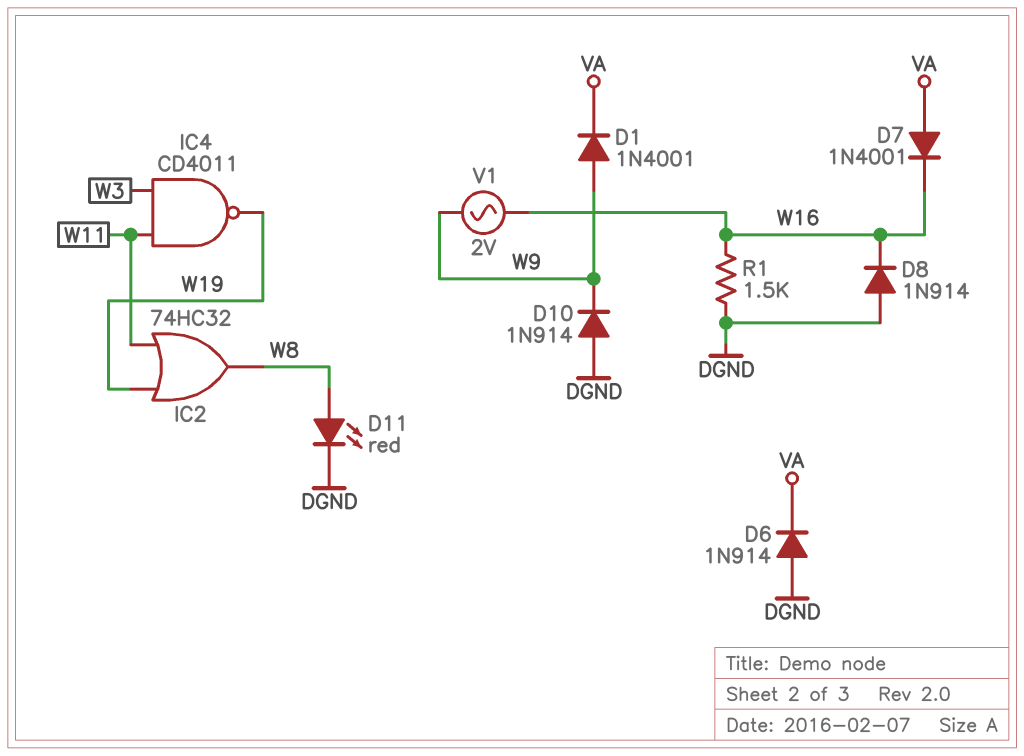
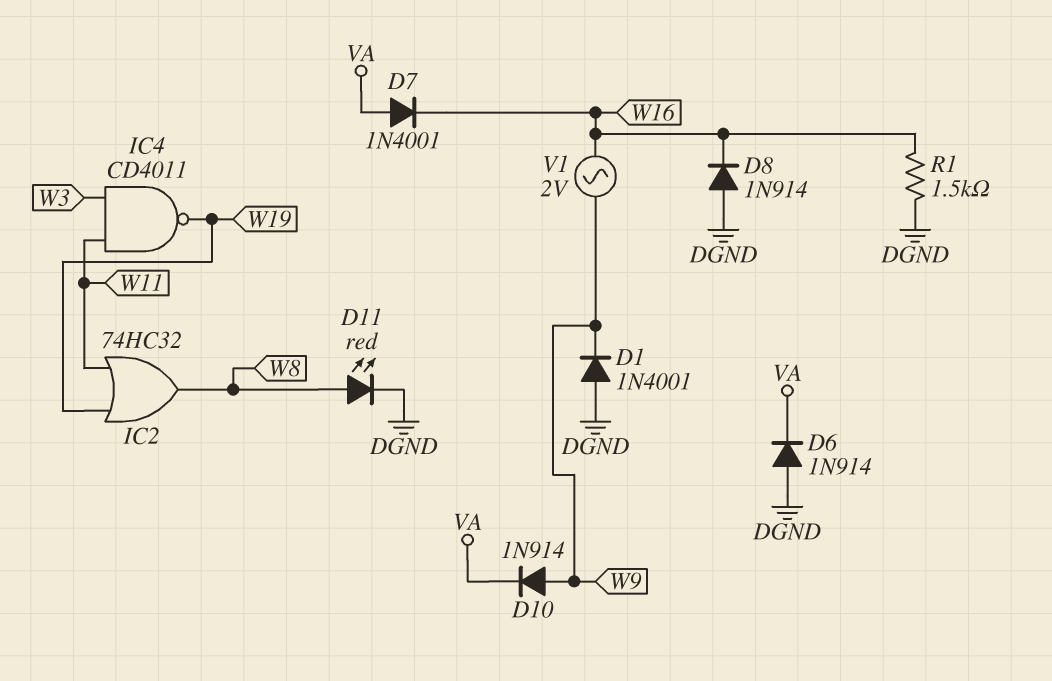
D1: diode 1N4001 (A W9, K VA) -> diode 1N4001 (A DGND, K W9)
D10: diode 1N914 (A DGND, K W9) -> diode 1N914 (A W9, K VA)

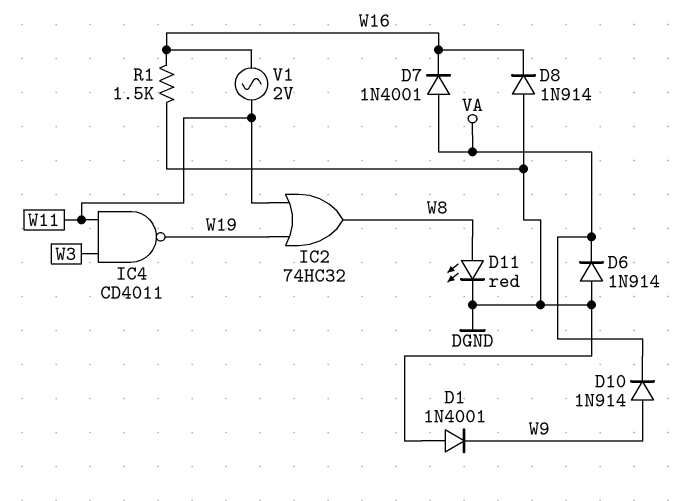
V1: AC 2V (W9, W16) -> AC 2V (W11, W16)

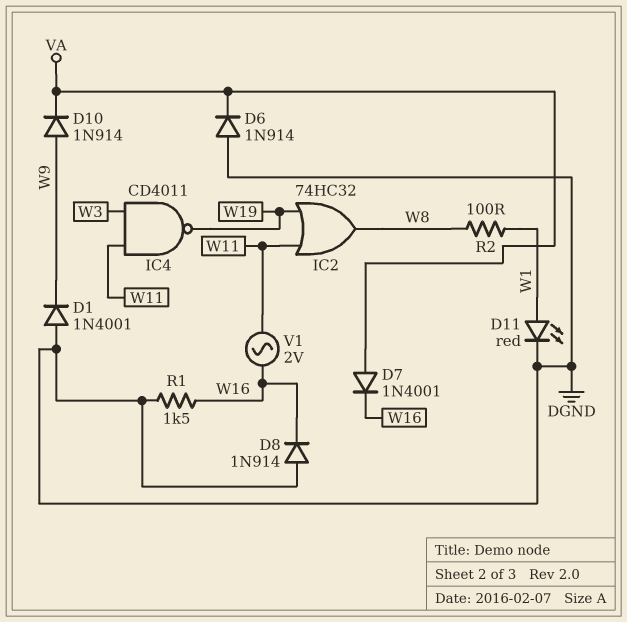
D11: LED red (A W8, K DGND) -> LED red (A W1, K DGND)
R2: none -> 100 (W1, W8)

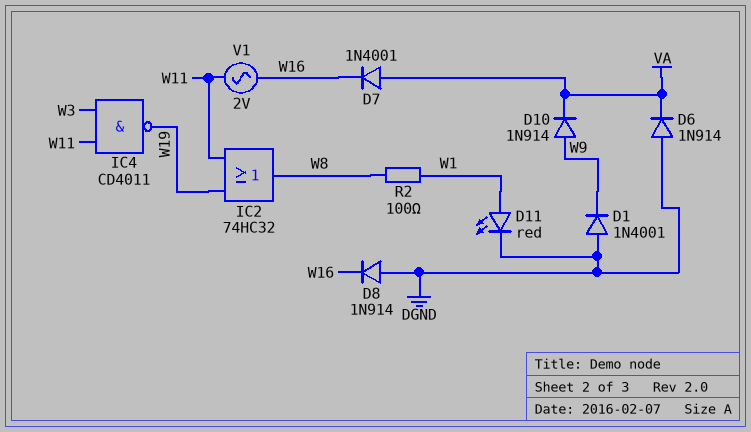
R1: 1.5k (DGND, W16) -> none

